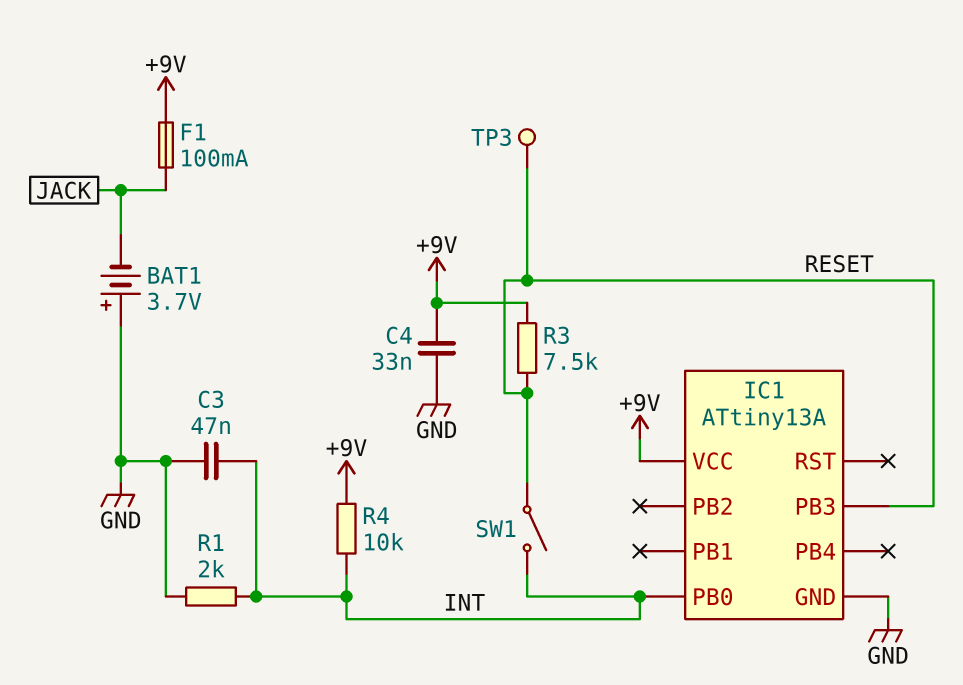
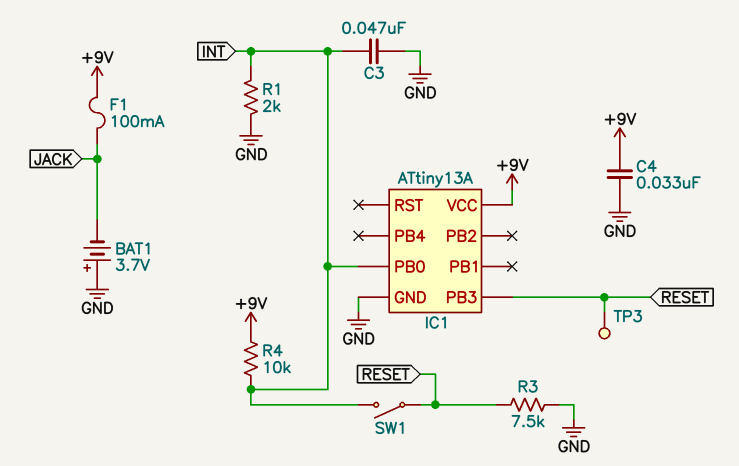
R3: 7.5k (+9V, RESET) -> 7.5k (GND, RESET)

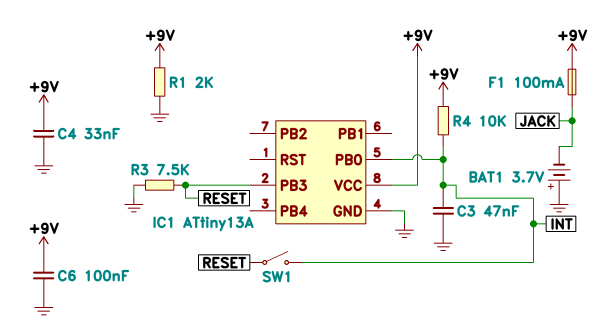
C6: none -> 100nF (+9V, GND)
R1: 2k (GND, INT) -> 2k (+9V, GND)
TP3: test point (RESET) -> none

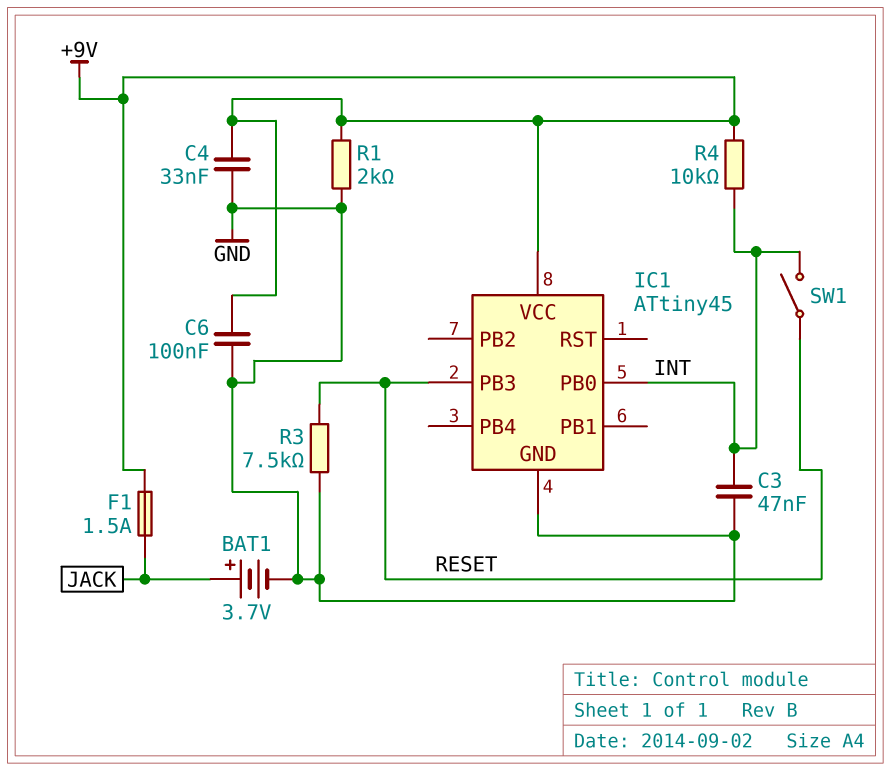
BAT1: 3.7V (plus GND, minus JACK) -> 3.7V (plus JACK, minus GND)
F1: 100mA (+9V, JACK) -> 1.5A (+9V, JACK)
IC1: ATtiny13A -> ATtiny45

